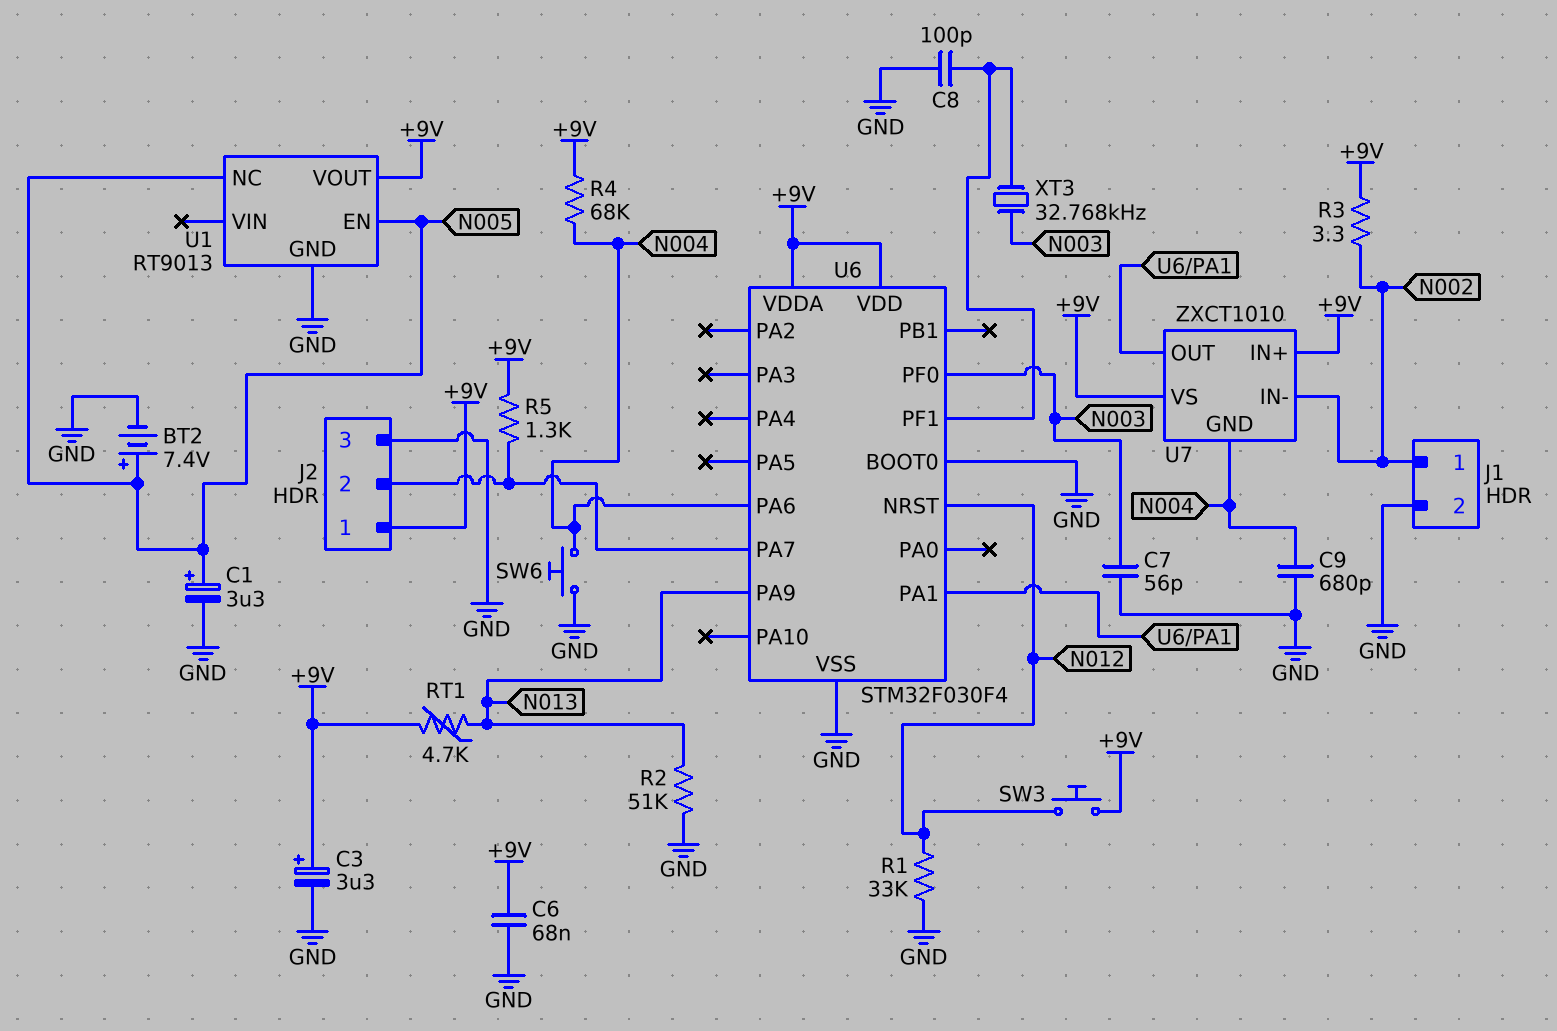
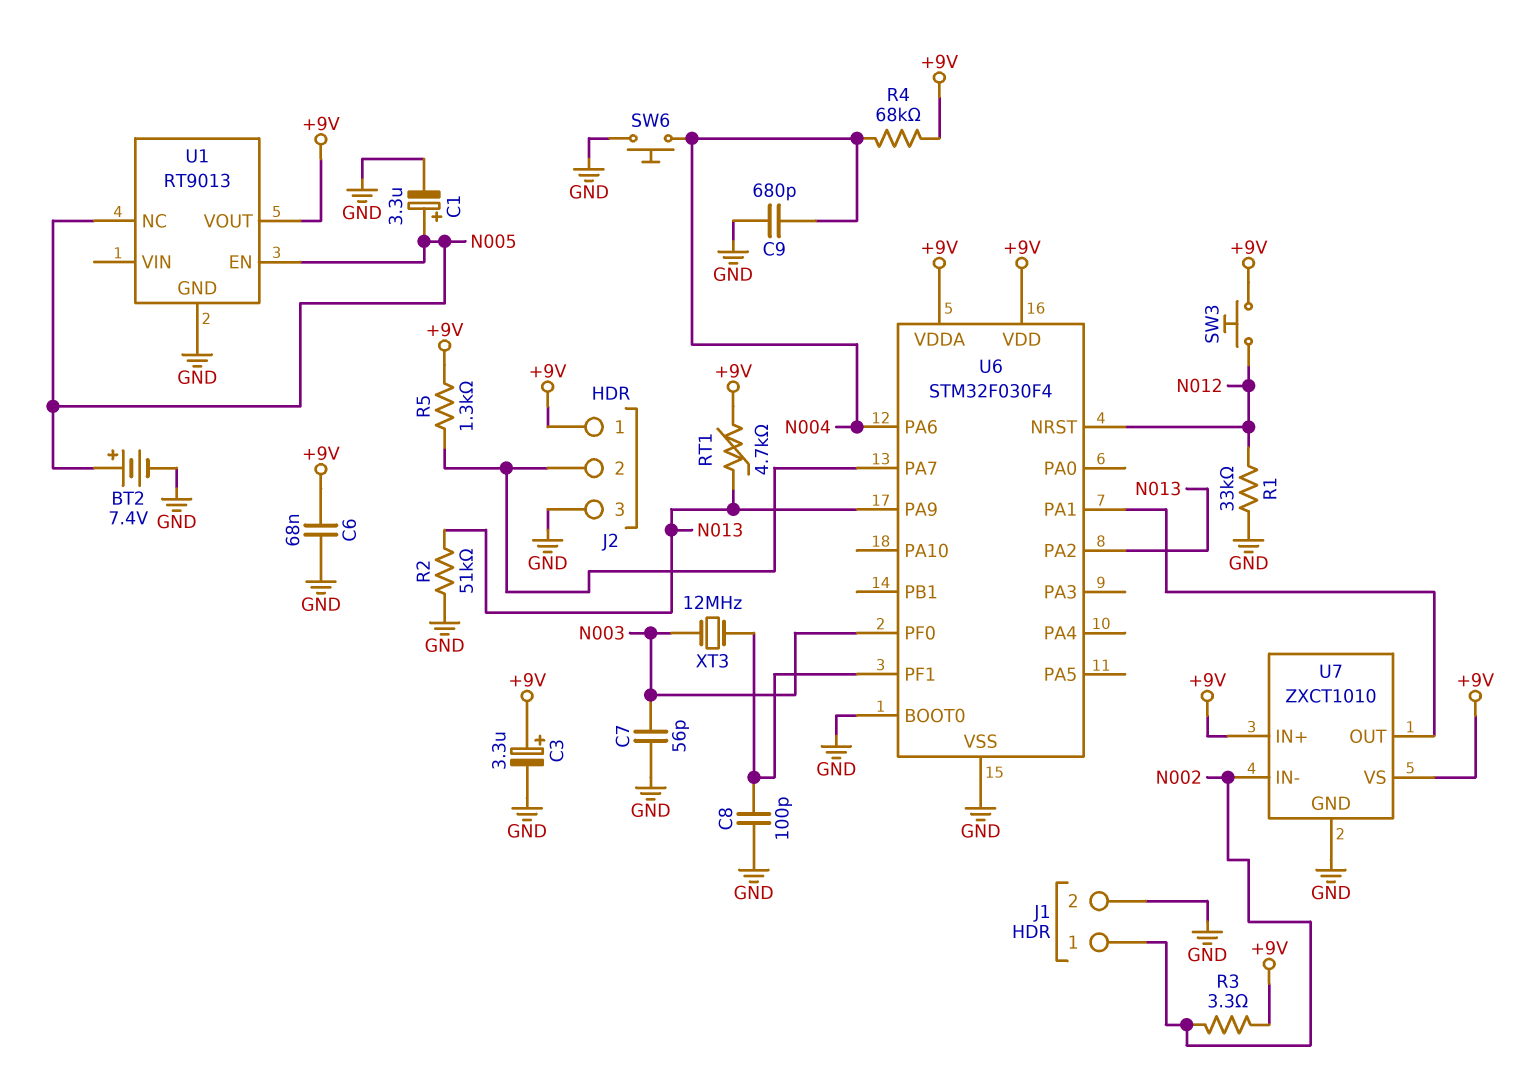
U6 pin PA2: none -> N013
U7 pin GND: N004 -> GND
XT3: 32.768kHz (N003, U6/PF1) -> 12MHz (N003, U6/PF1)

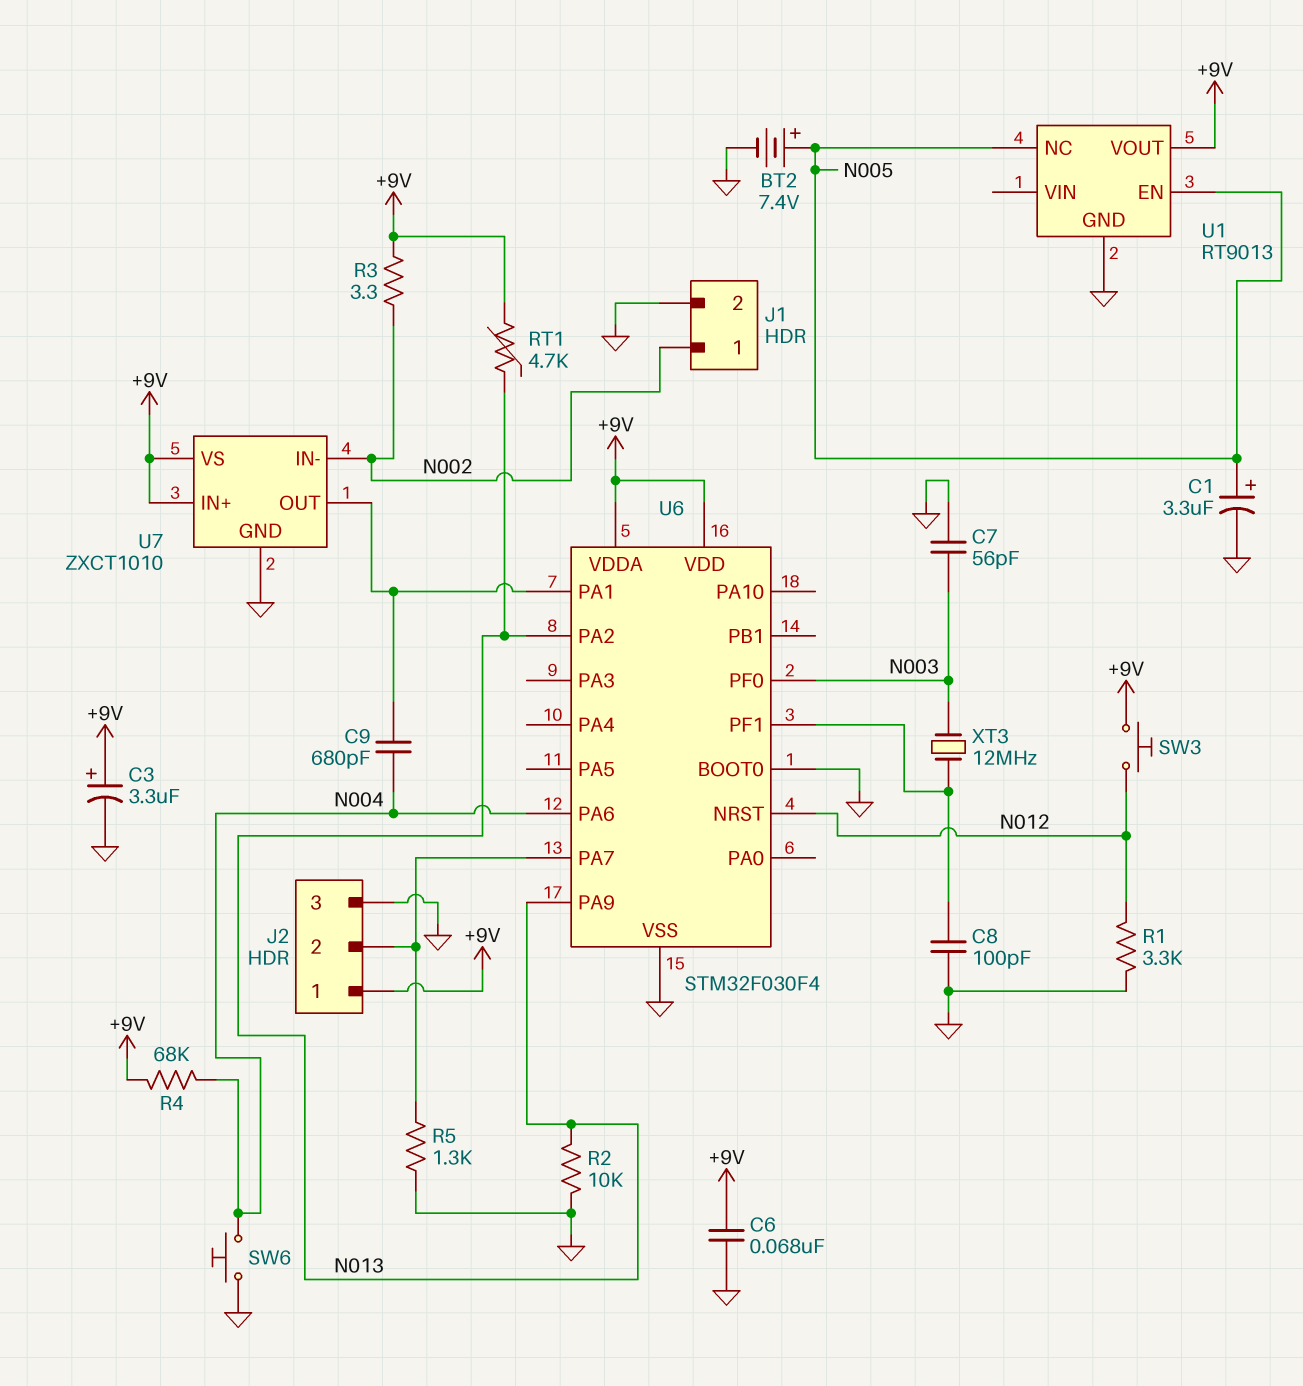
C9: 680pF (GND, N004) -> 680pF (N004, U6/PA1)
R1: 33k (GND, N012) -> 3.3k (GND, N012)
R2: 51k (GND, N013) -> 10k (GND, N013)
R5: 1.3k (+9V, J2/2) -> 1.3k (GND, J2/2)

